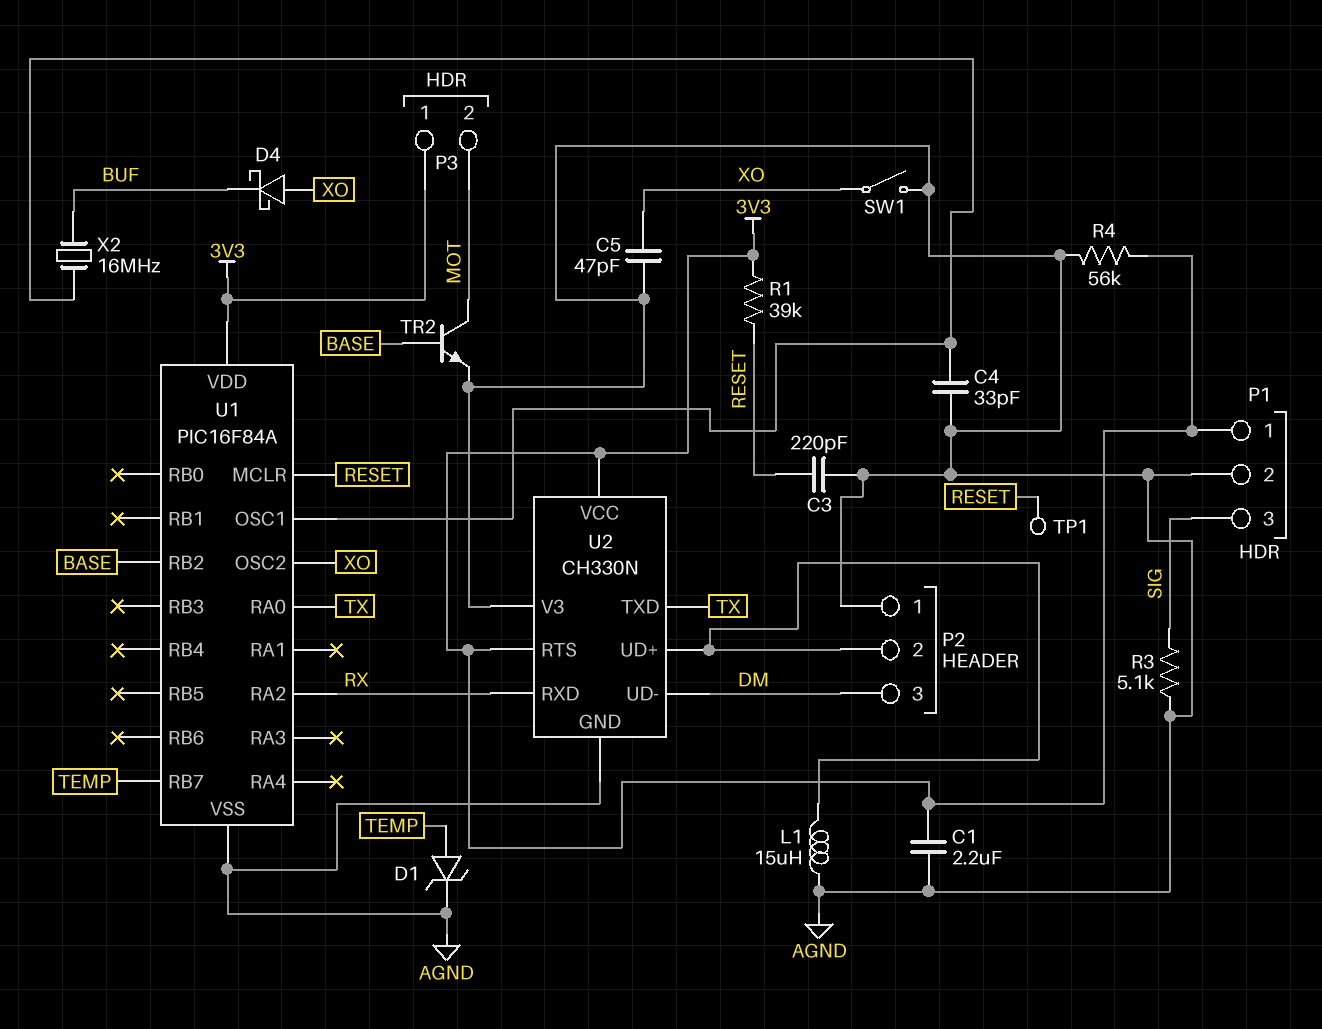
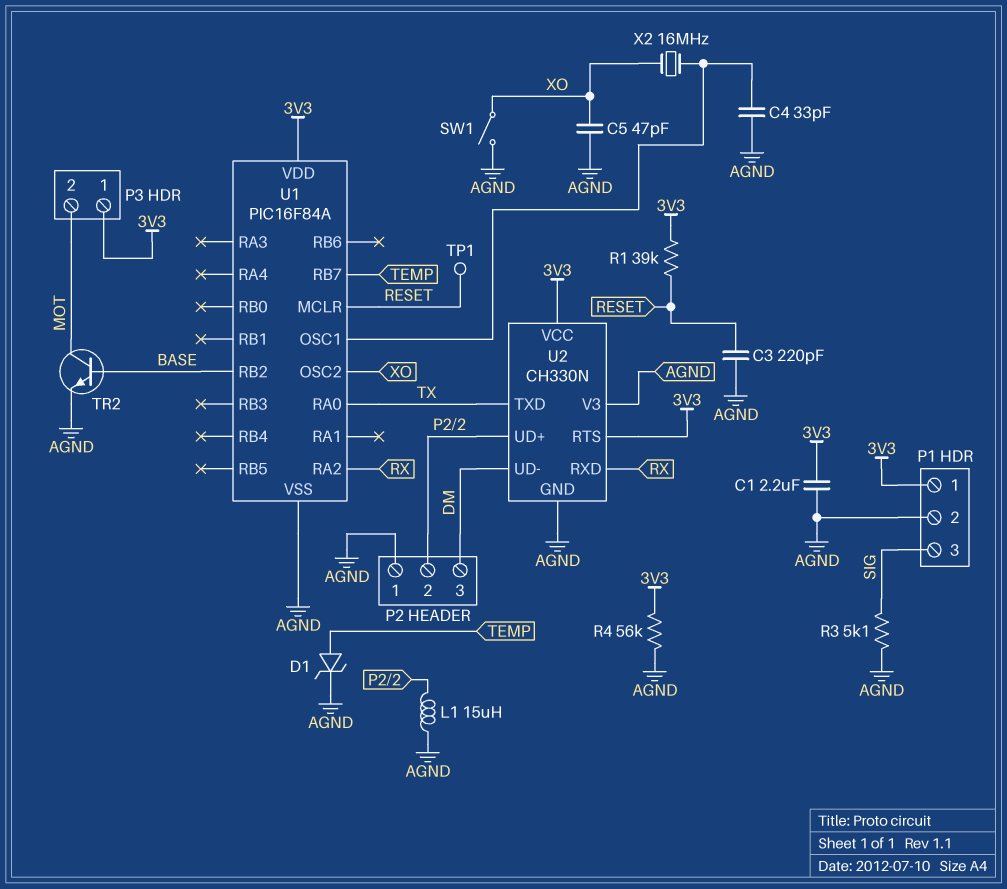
D4: schottky (A XO, K BUF) -> none
X2: 16MHz (BUF, U1/OSC1) -> 16MHz (U1/OSC1, XO)

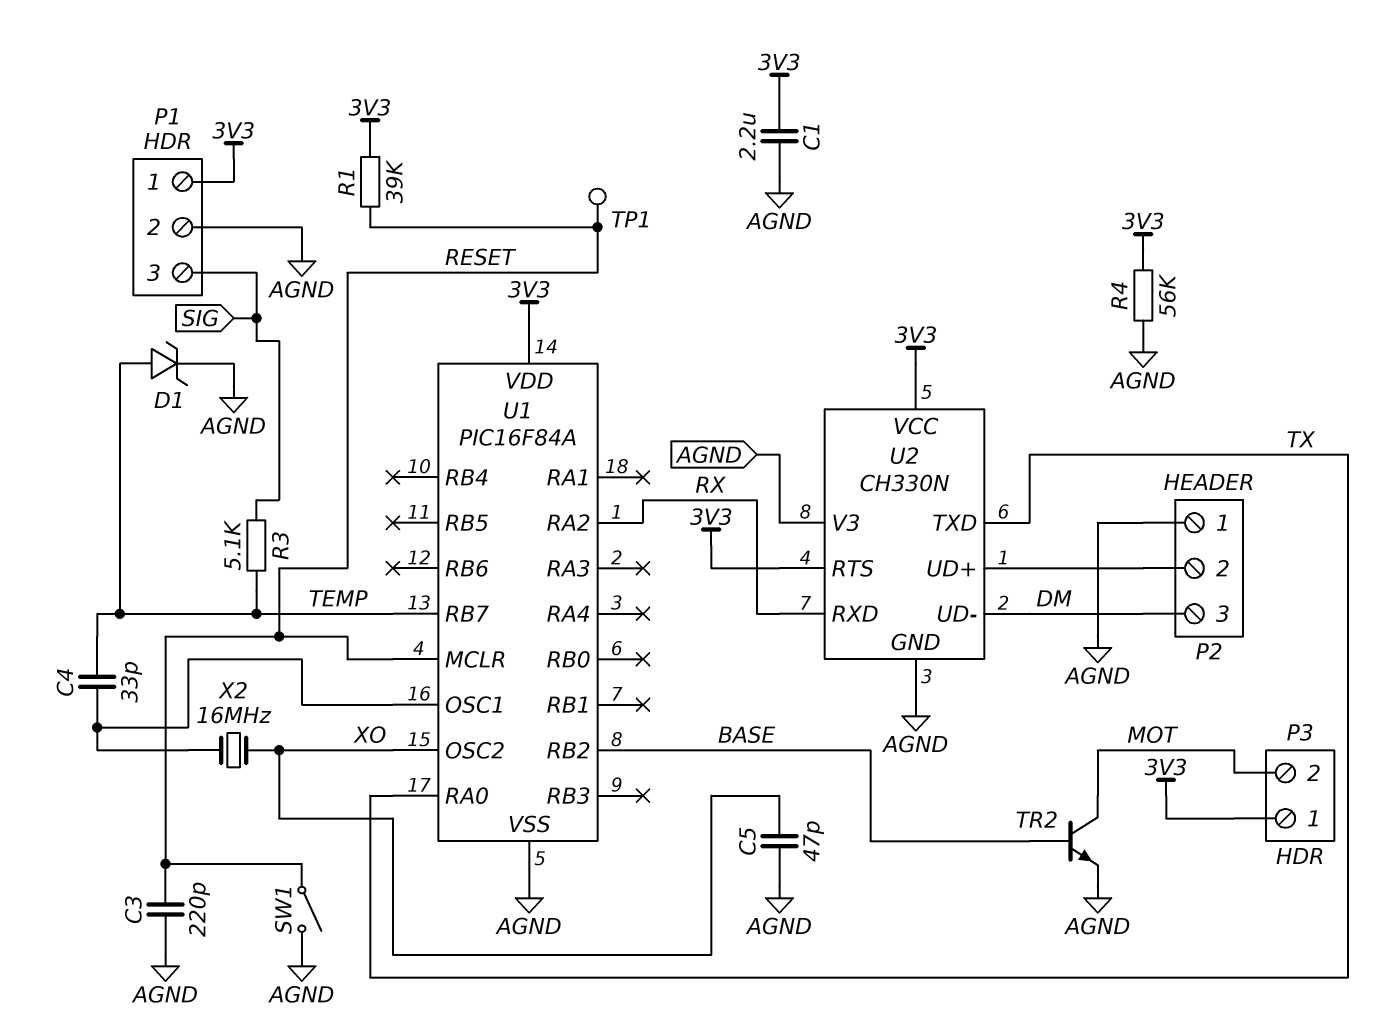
C4: 33pF (AGND, U1/OSC1) -> 33pF (TEMP, U1/OSC1)
L1: 15uH (AGND, P2/2) -> none
R3: 5.1k (AGND, SIG) -> 5.1k (SIG, TEMP)
SW1: switch (AGND, XO) -> switch (AGND, RESET)

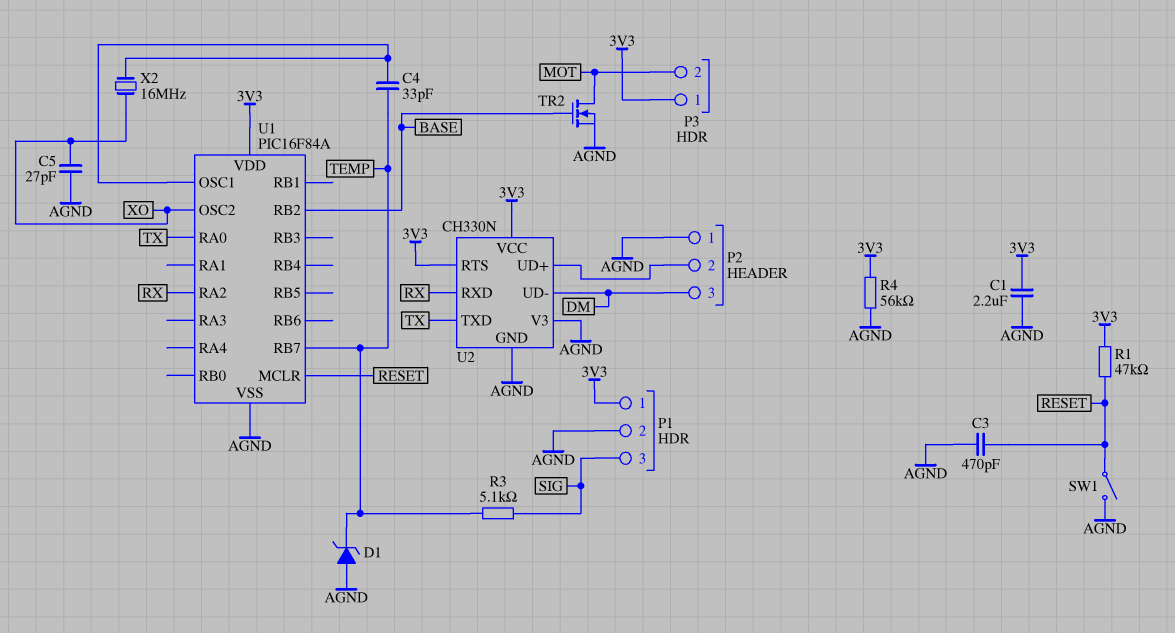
C3: 220pF (AGND, RESET) -> 470pF (AGND, RESET)
C5: 47pF (AGND, XO) -> 27pF (AGND, XO)
D1: zener (A TEMP, K AGND) -> zener (A AGND, K TEMP)
R1: 39k (3V3, RESET) -> 47k (3V3, RESET)
TP1: test point (RESET) -> none
TR2: NPN (B BASE, C MOT, E AGND) -> NMOS (G BASE, D MOT, S AGND)

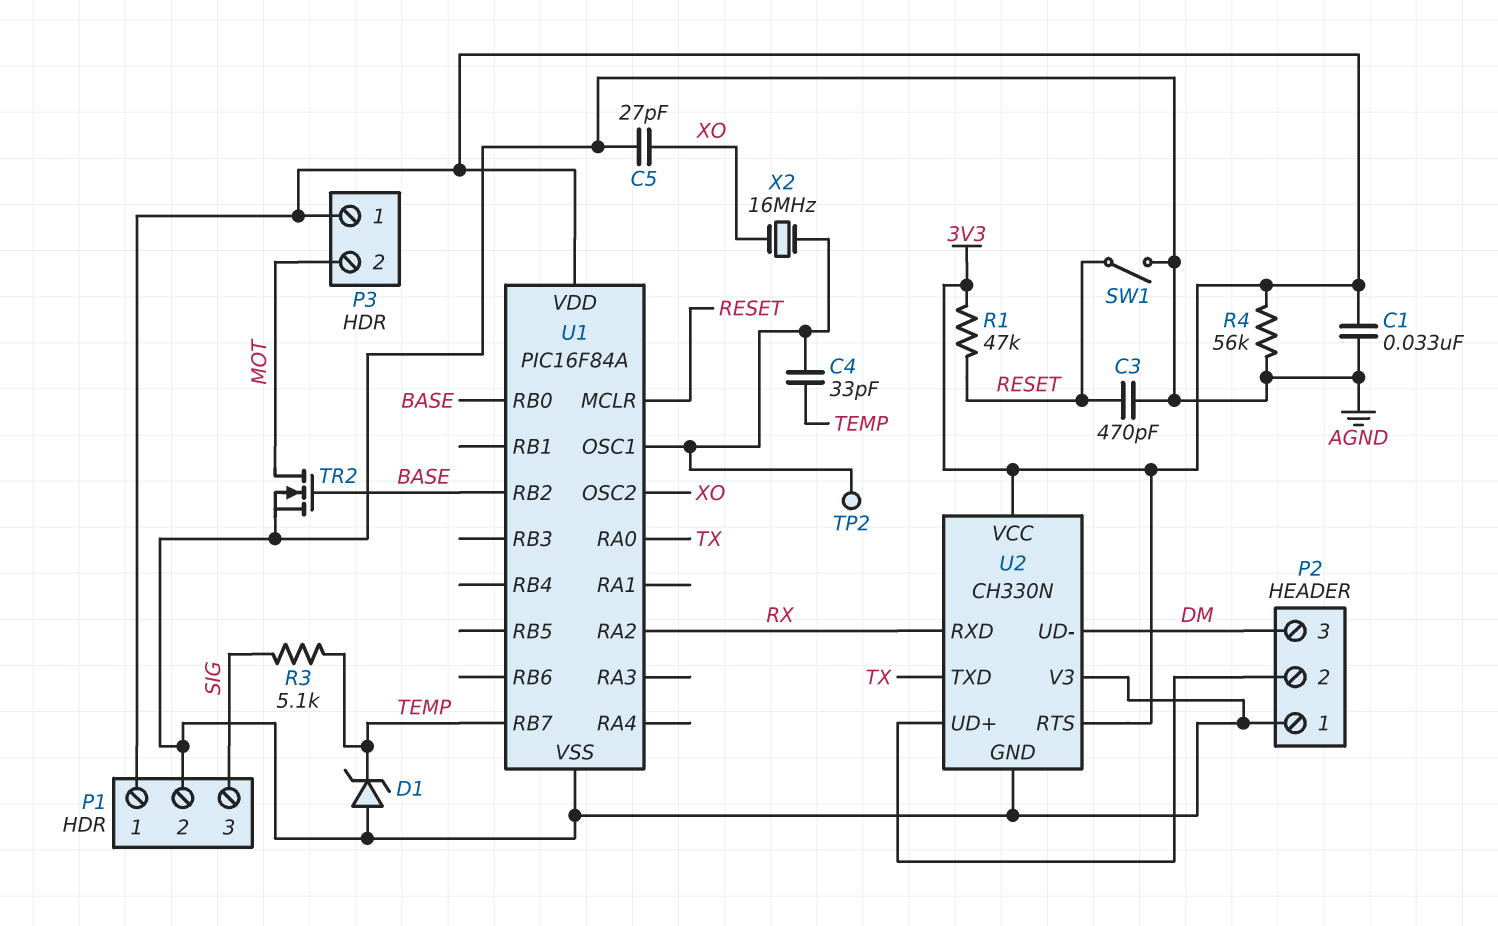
C1: 2.2uF (3V3, AGND) -> 33nF (3V3, AGND)
TP2: none -> test point (U1/OSC1)
U1 pin RB0: none -> BASE

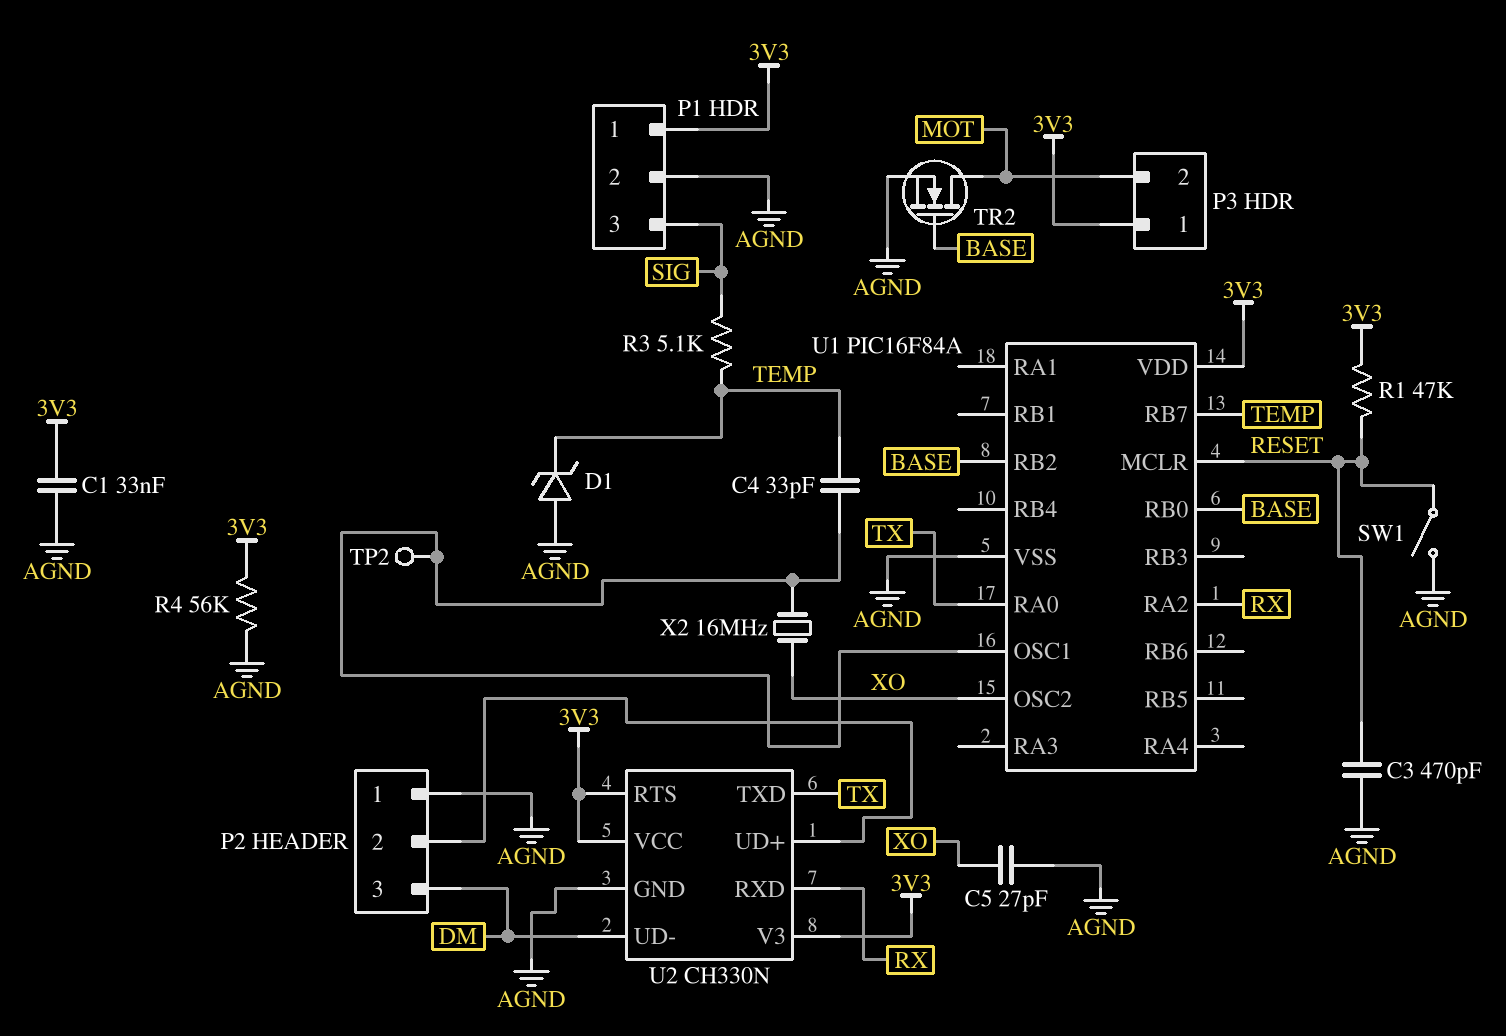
U2 pin V3: AGND -> 3V3

